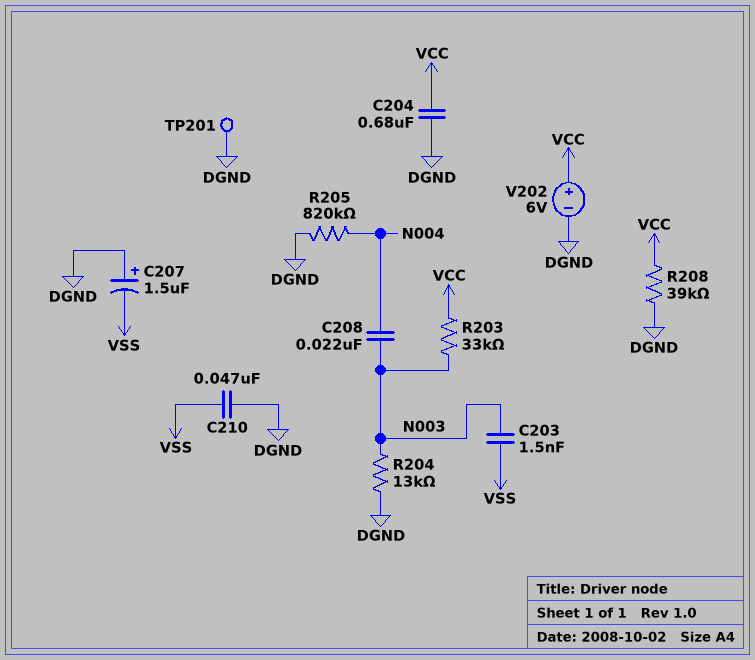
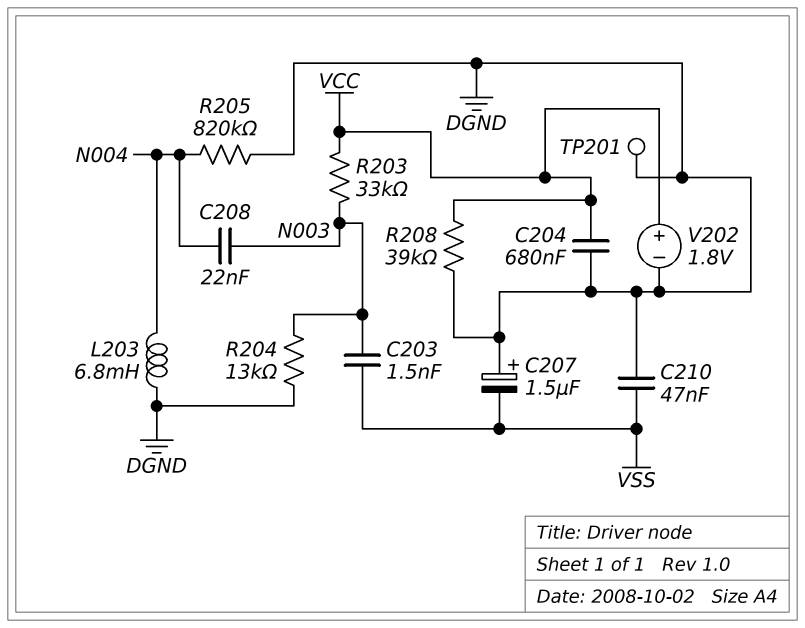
L203: none -> 6.8mH (DGND, N004)
V202: 6V (plus VCC, minus DGND) -> 1.8V (plus VCC, minus DGND)

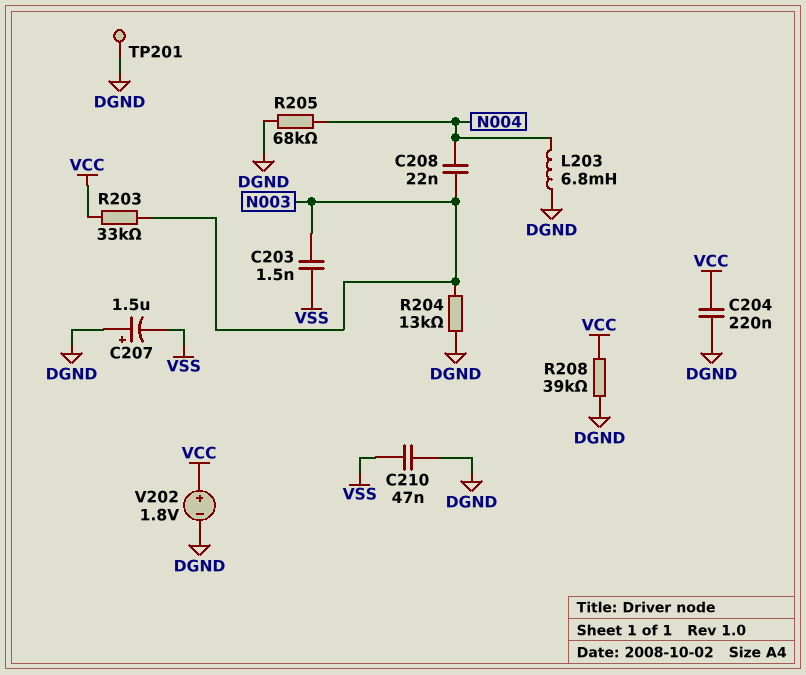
C204: 680nF (DGND, VCC) -> 220nF (DGND, VCC)
R205: 820k (DGND, N004) -> 68k (DGND, N004)

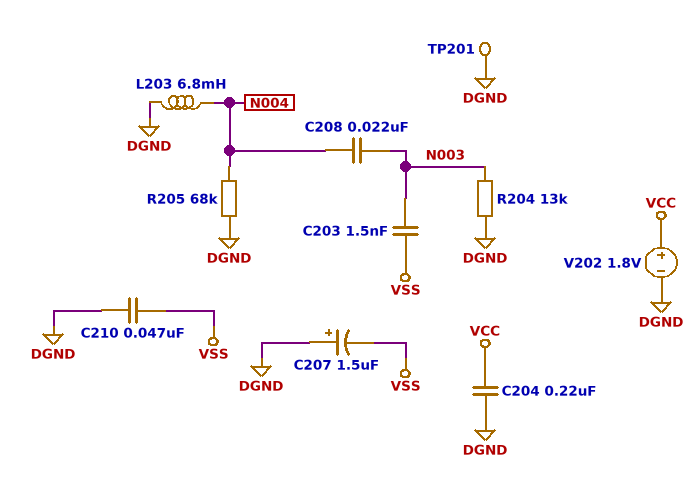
R203: 33k (N003, VCC) -> none
R208: 39k (DGND, VCC) -> none

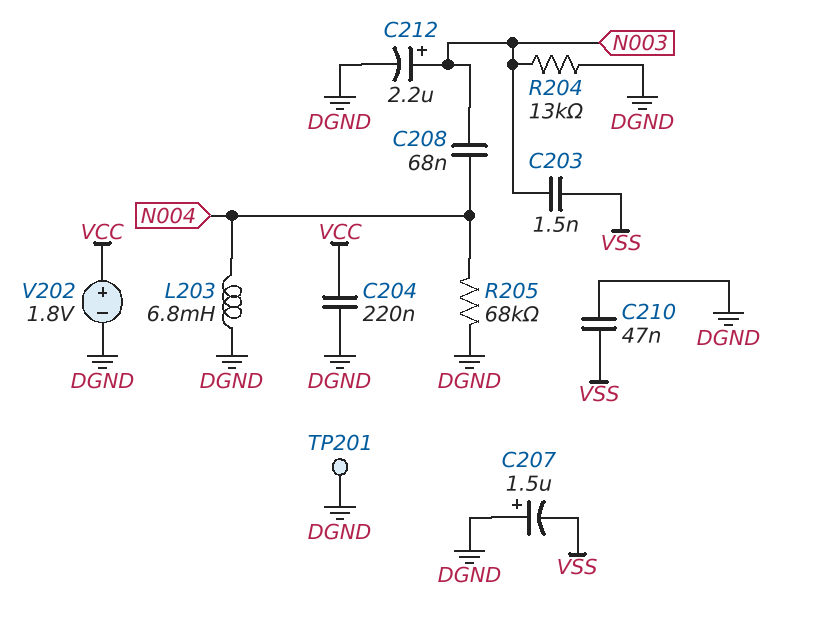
C208: 22nF (N003, N004) -> 68nF (N003, N004)
C212: none -> 2.2uF (plus N003, minus DGND)

